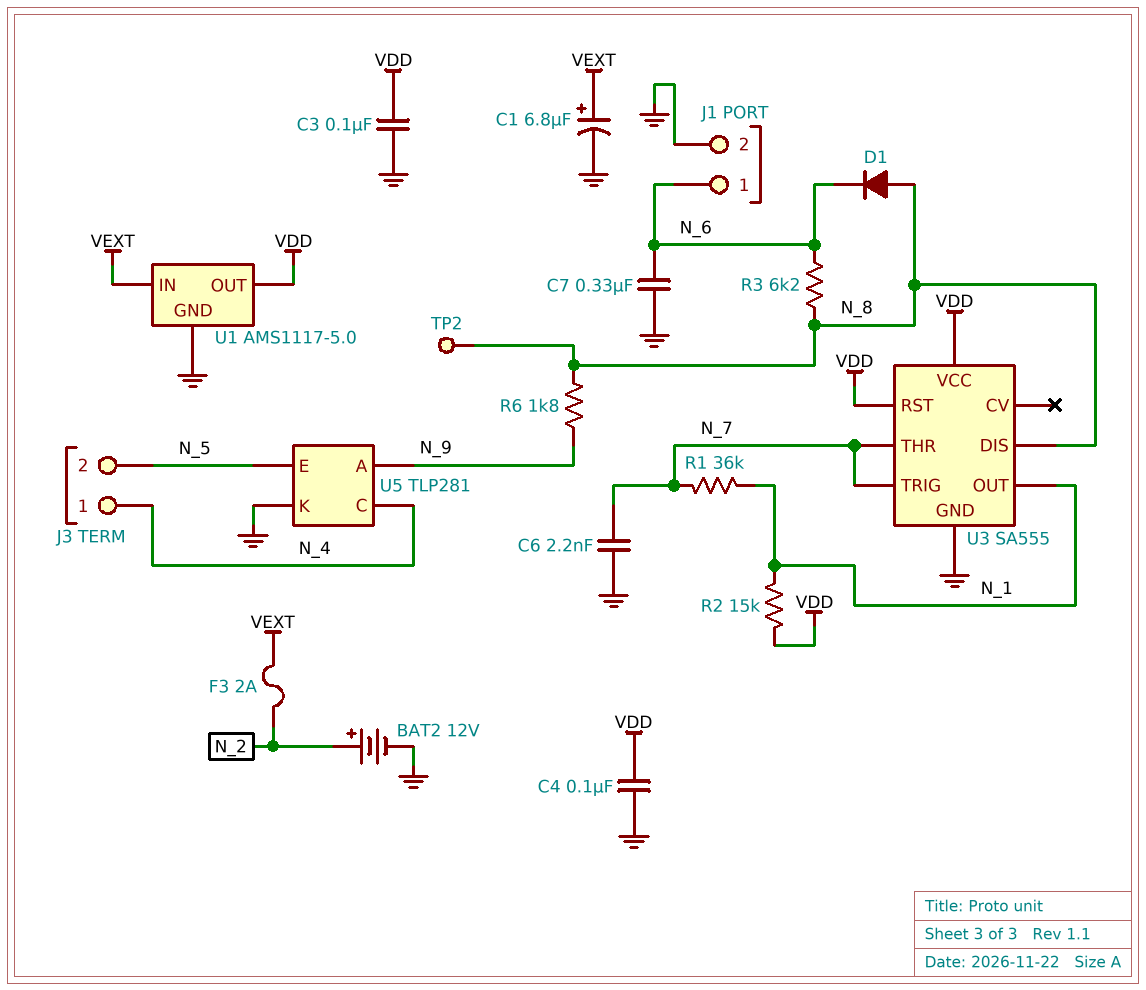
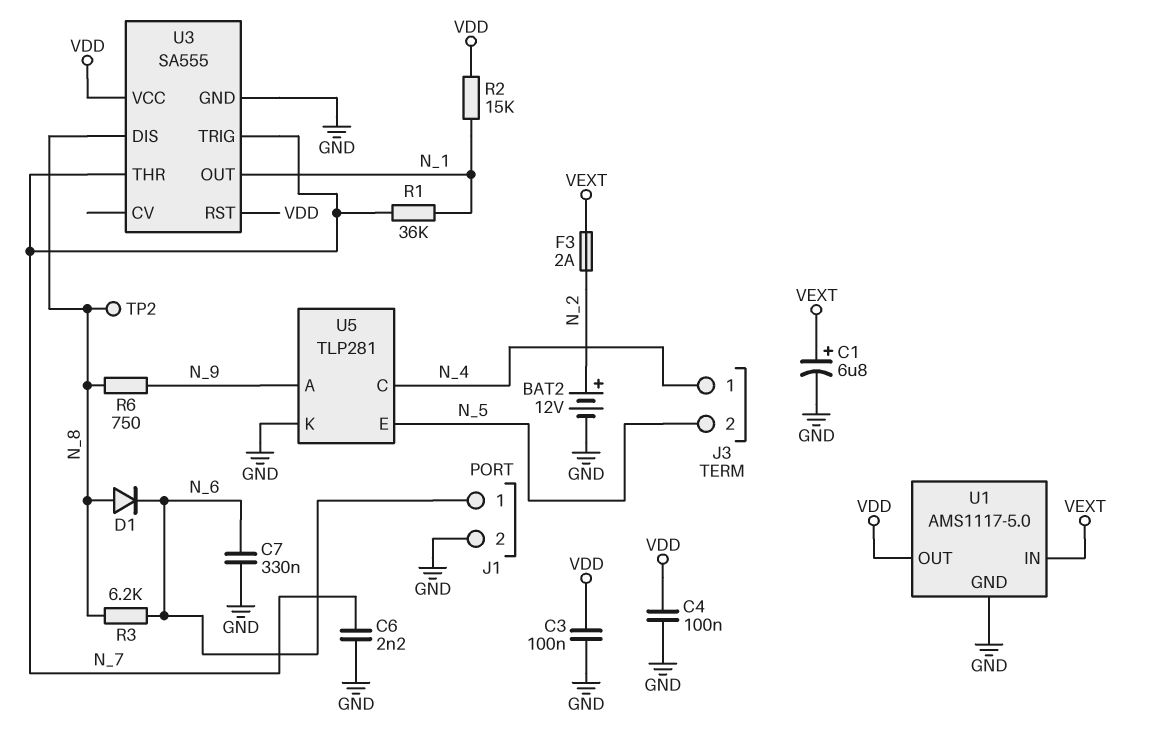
R6: 1.8k (N_8, N_9) -> 750 (N_8, N_9)

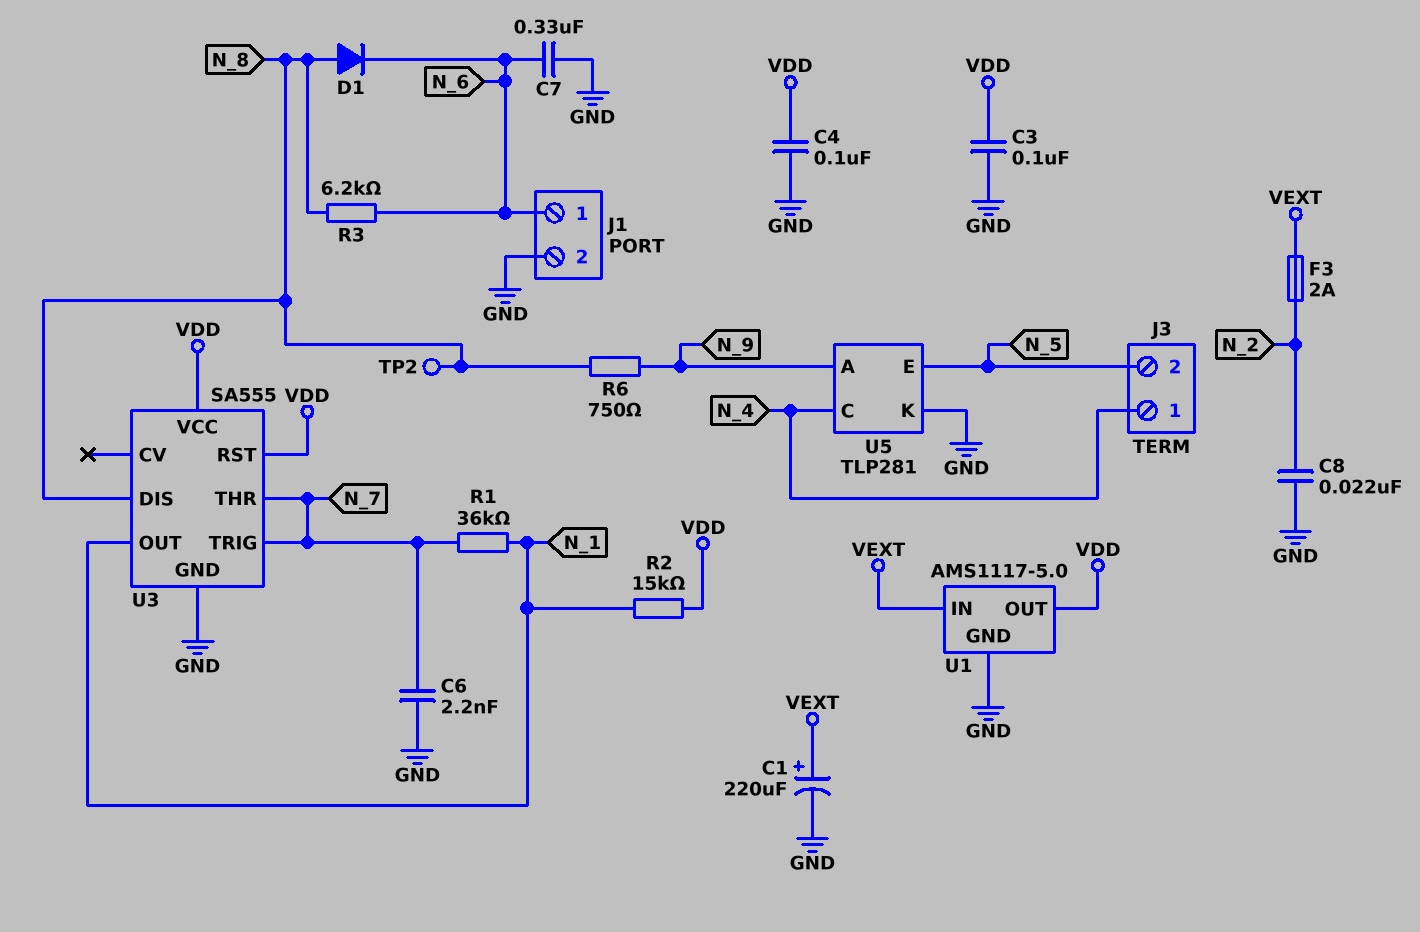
BAT2: 12V (plus N_2, minus GND) -> none
C1: 6.8uF (plus VEXT, minus GND) -> 220uF (plus VEXT, minus GND)
C8: none -> 22nF (GND, N_2)

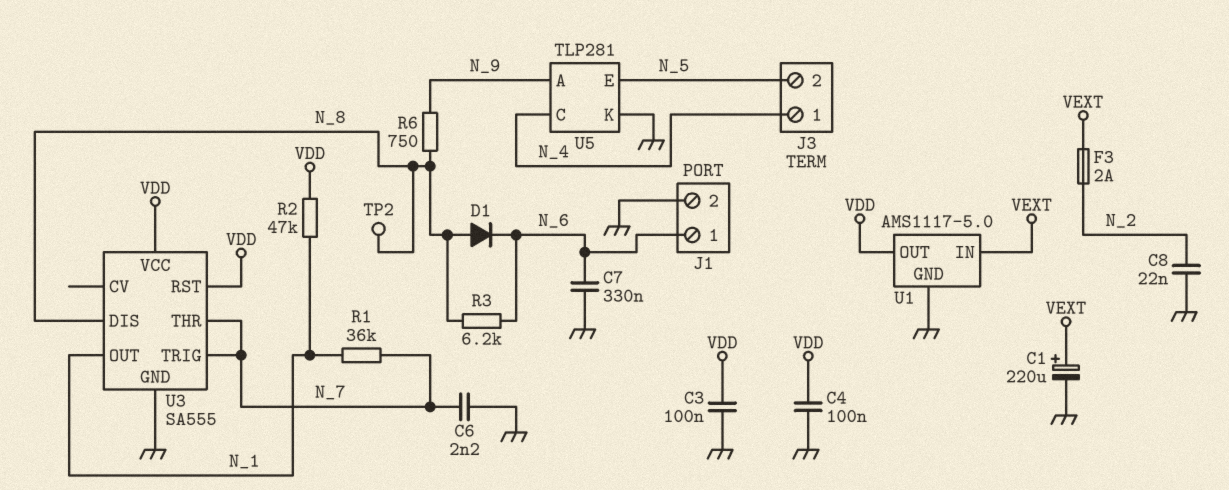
R2: 15k (N_1, VDD) -> 47k (N_1, VDD)

